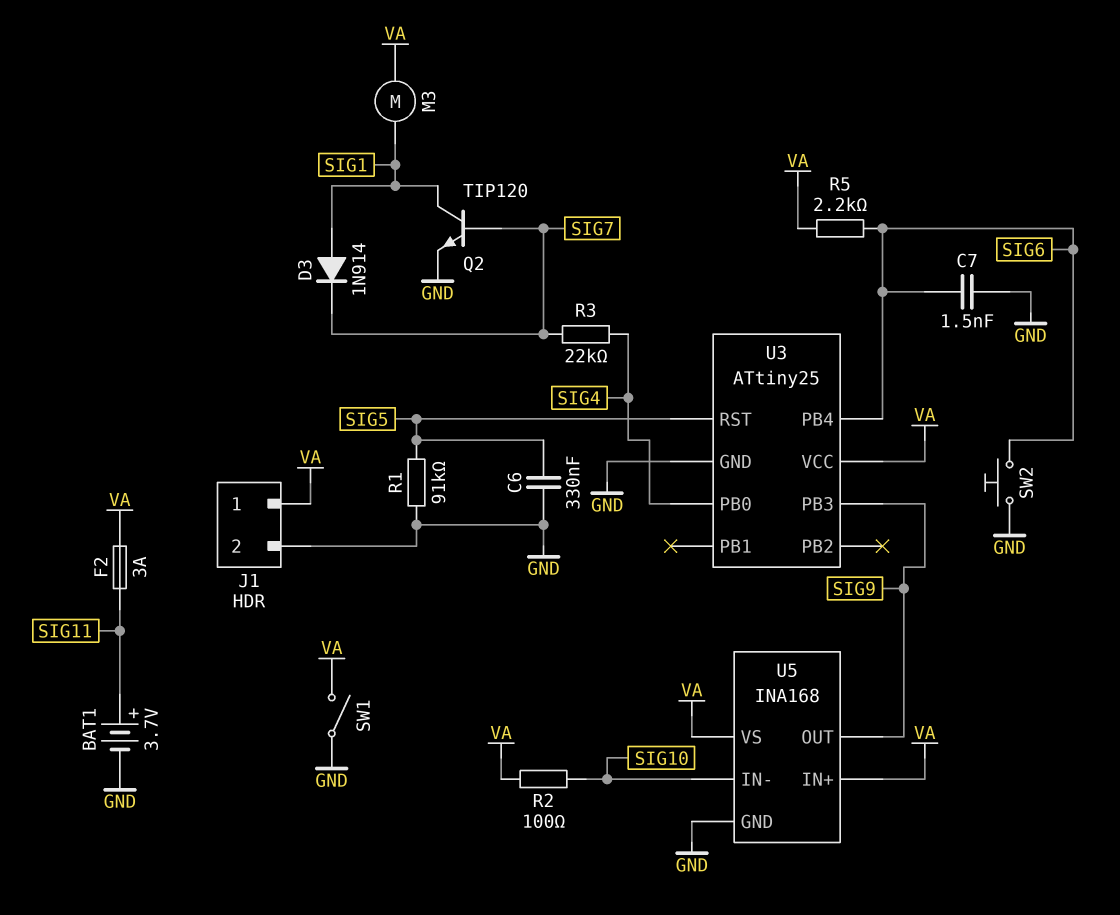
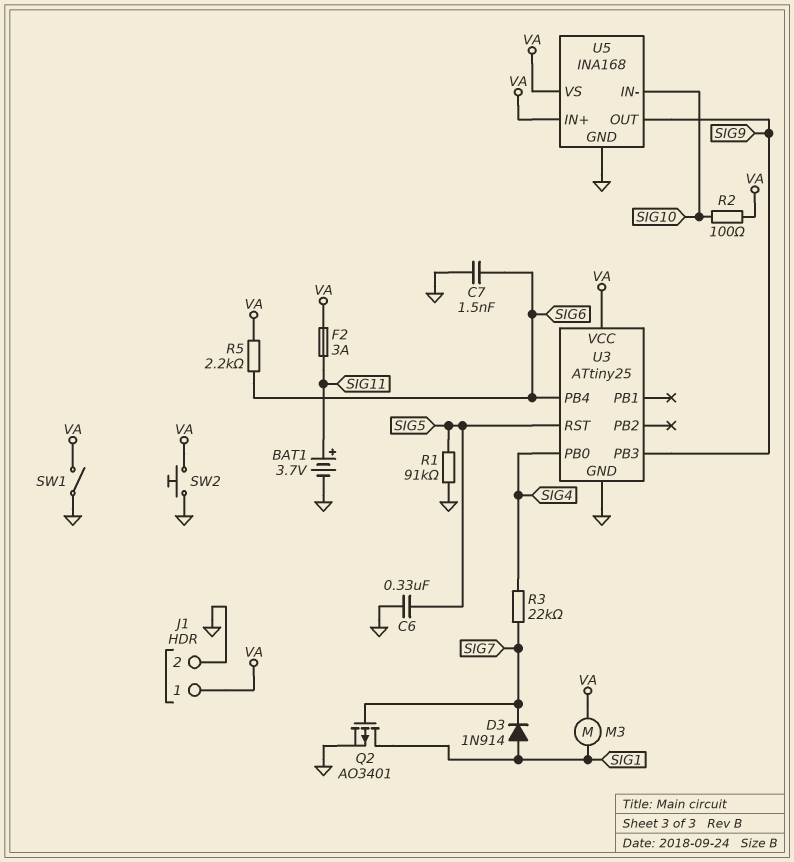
Q2: NPN TIP120 (B SIG7, C SIG1, E GND) -> PMOS AO3401 (G SIG7, D SIG1, S GND)
SW2: button (GND, SIG6) -> button (GND, VA)

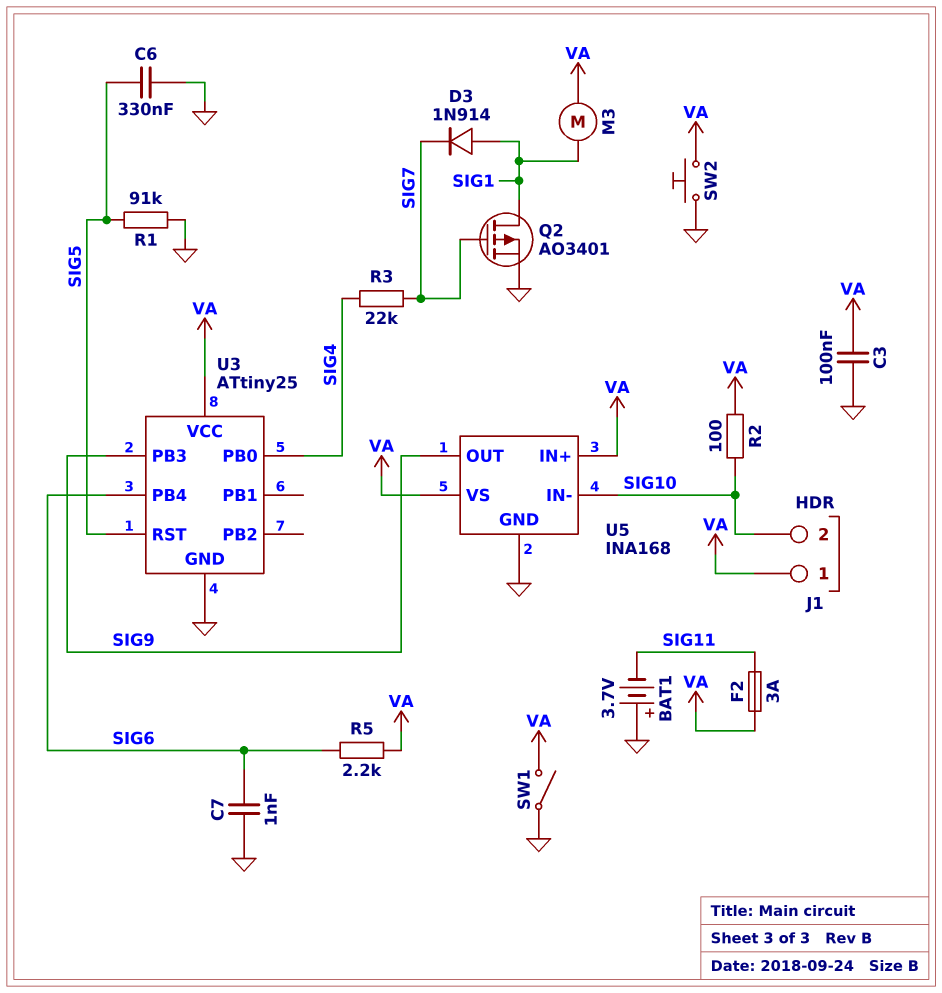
BAT1: 3.7V (plus SIG11, minus GND) -> 3.7V (plus GND, minus SIG11)
C3: none -> 100nF (GND, VA)
C7: 1.5nF (GND, SIG6) -> 1nF (GND, SIG6)
J1 pin 2: GND -> SIG10

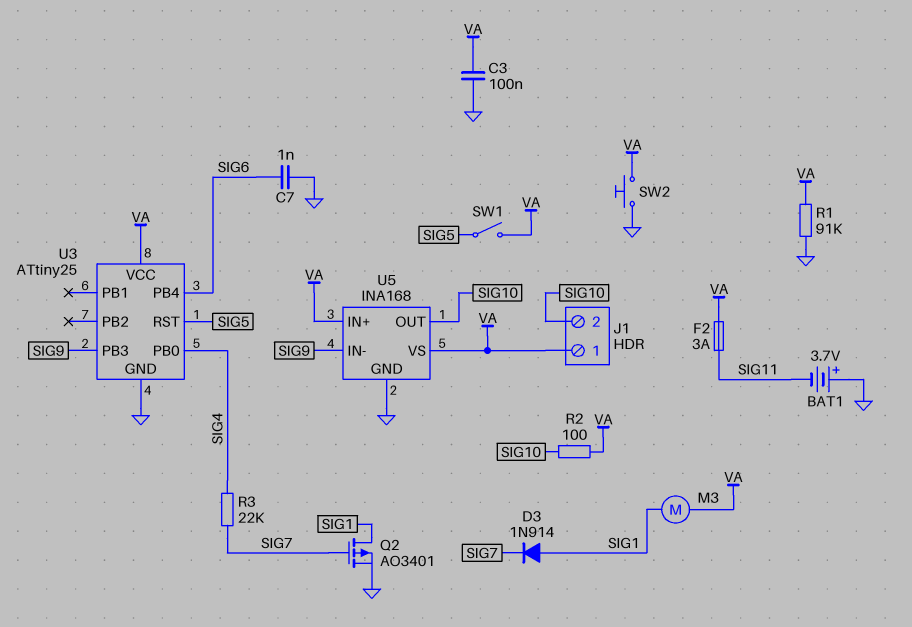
C6: 330nF (GND, SIG5) -> none
R1: 91k (GND, SIG5) -> 91k (GND, VA)
R5: 2.2k (SIG6, VA) -> none
SW1: switch (GND, VA) -> switch (SIG5, VA)
U5 pin IN-: SIG10 -> SIG9
U5 pin OUT: SIG9 -> SIG10

